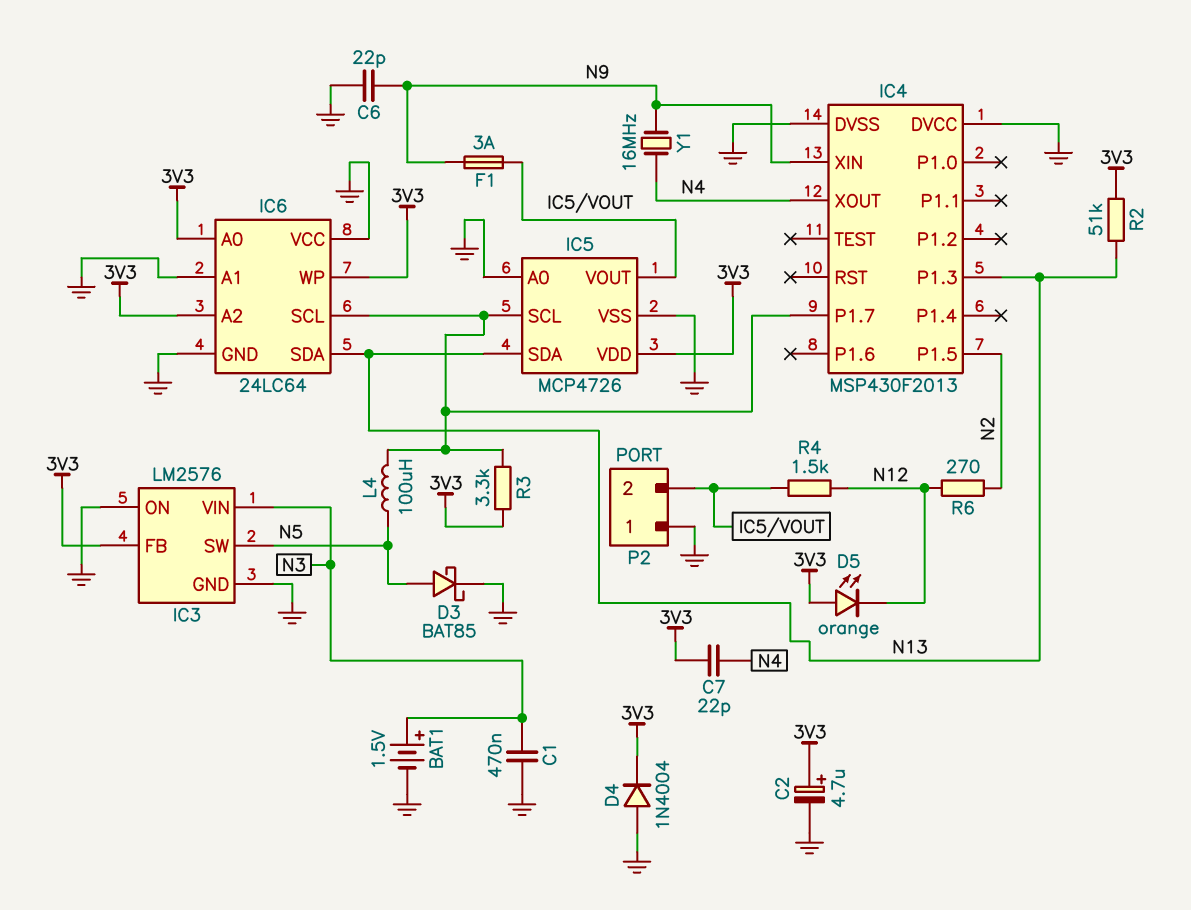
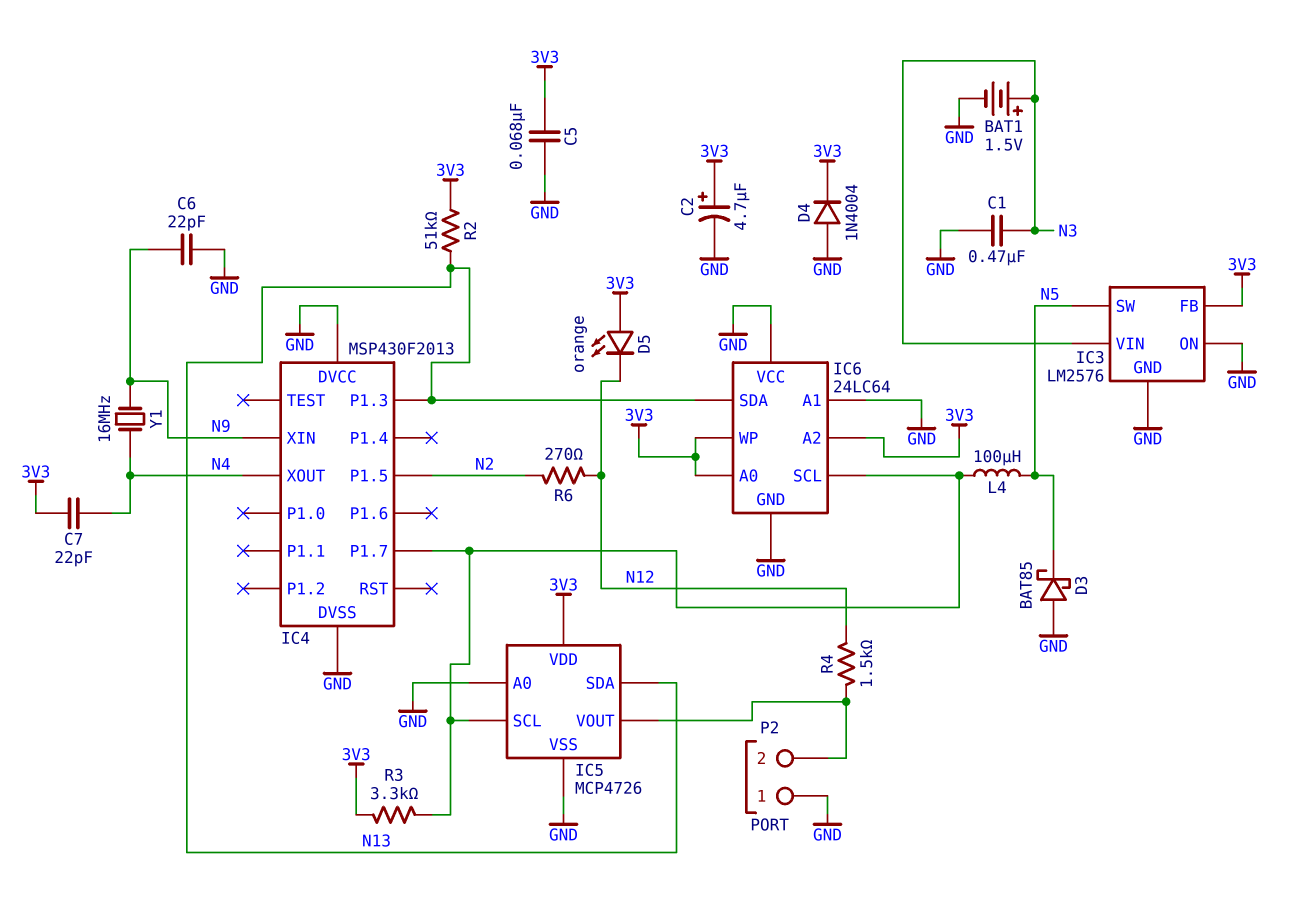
C5: none -> 68nF (3V3, GND)
D3: schottky BAT85 (A N5, K GND) -> schottky BAT85 (A GND, K N5)
F1: 3A (IC5/VOUT, N9) -> none

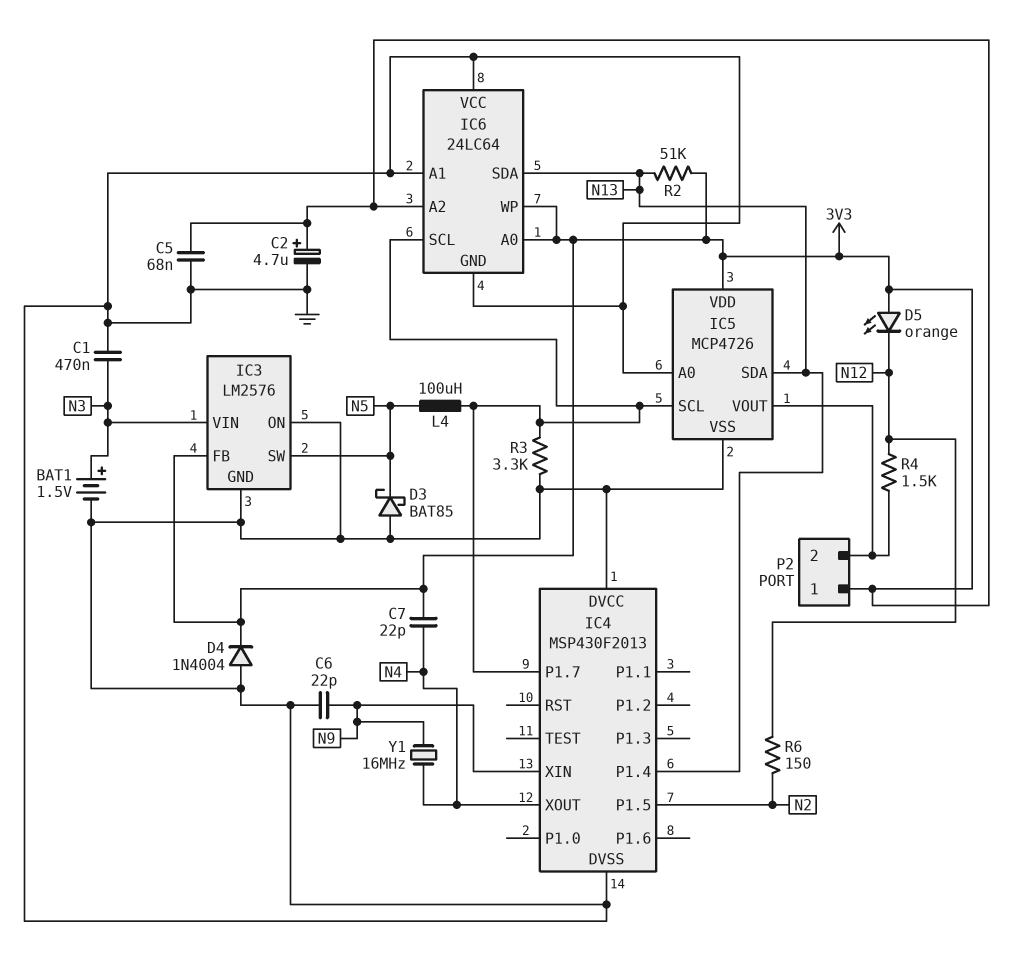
IC4 pin P1.3: N13 -> none
IC4 pin P1.4: none -> N13
P2 pin 1: GND -> 3V3
R3: 3.3k (3V3, IC4/P1.7) -> 3.3k (GND, IC4/P1.7)
R6: 270 (N2, N12) -> 150 (N2, N12)

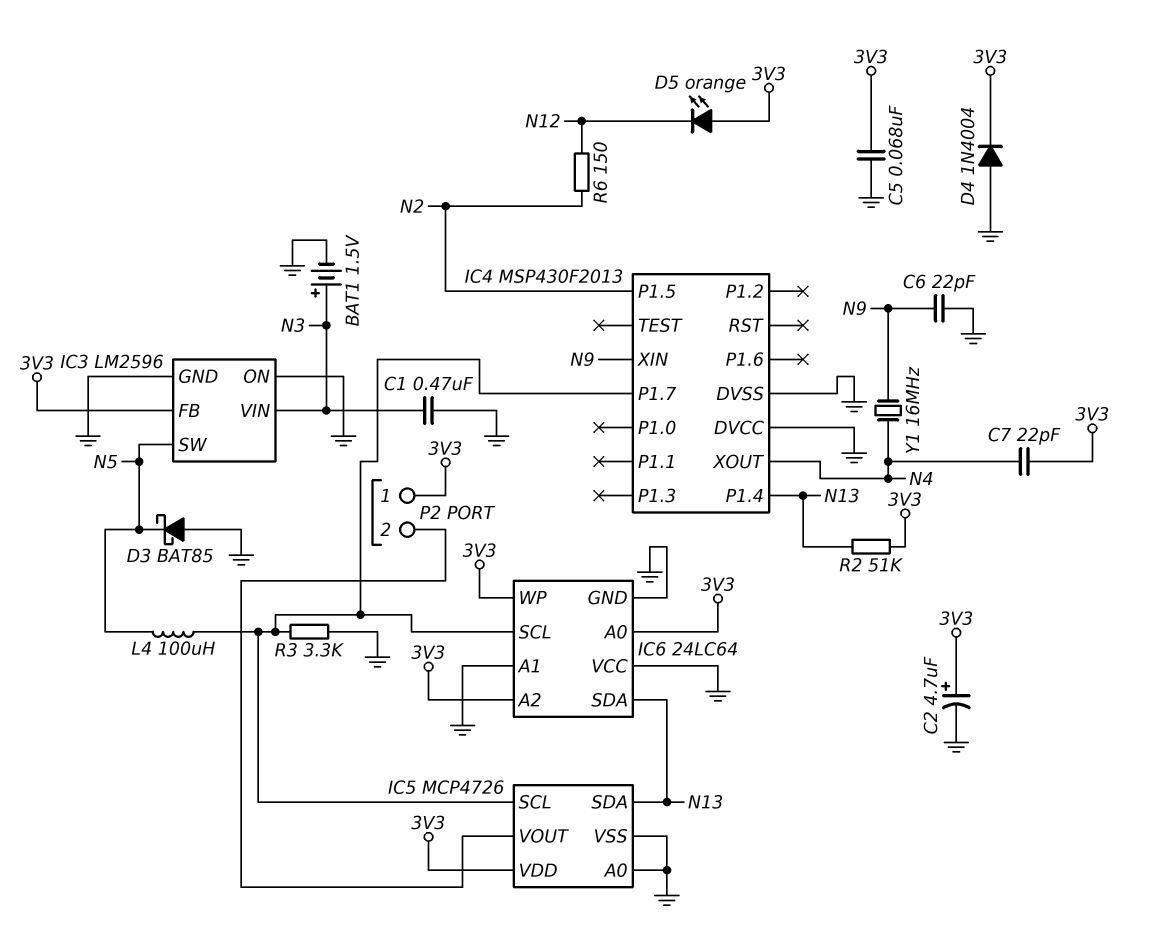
IC3: LM2576 -> LM2596
R4: 1.5k (IC5/VOUT, N12) -> none

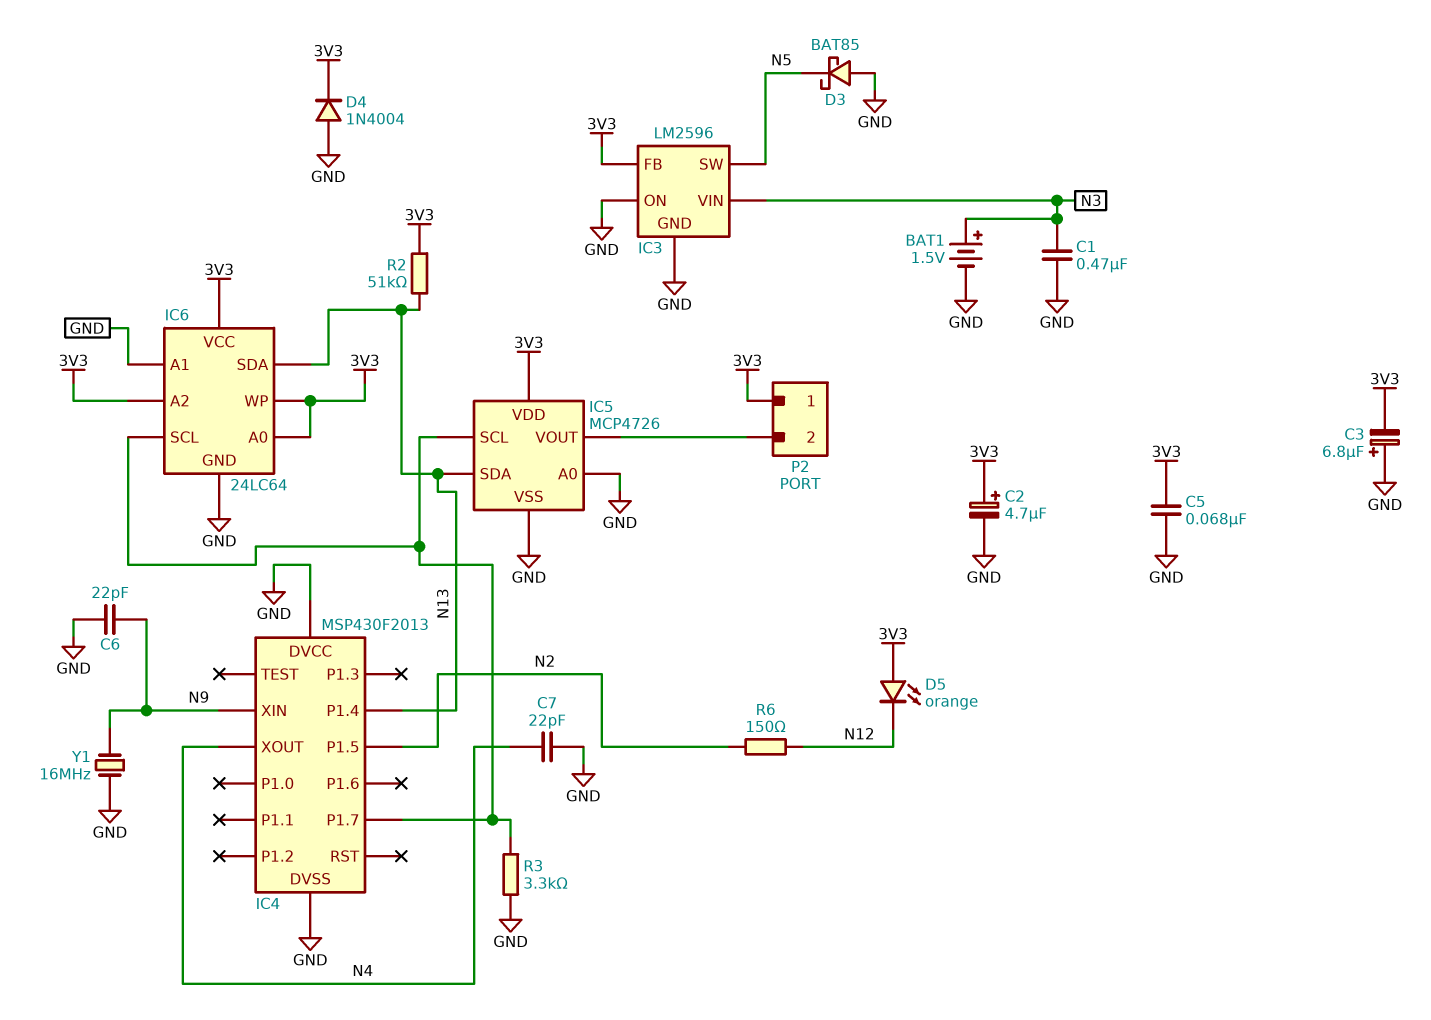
C3: none -> 6.8uF (plus GND, minus 3V3)
C7: 22pF (3V3, N4) -> 22pF (GND, N4)
IC6 pin VCC: GND -> 3V3
L4: 100uH (IC4/P1.7, N5) -> none
Y1: 16MHz (N4, N9) -> 16MHz (GND, N9)

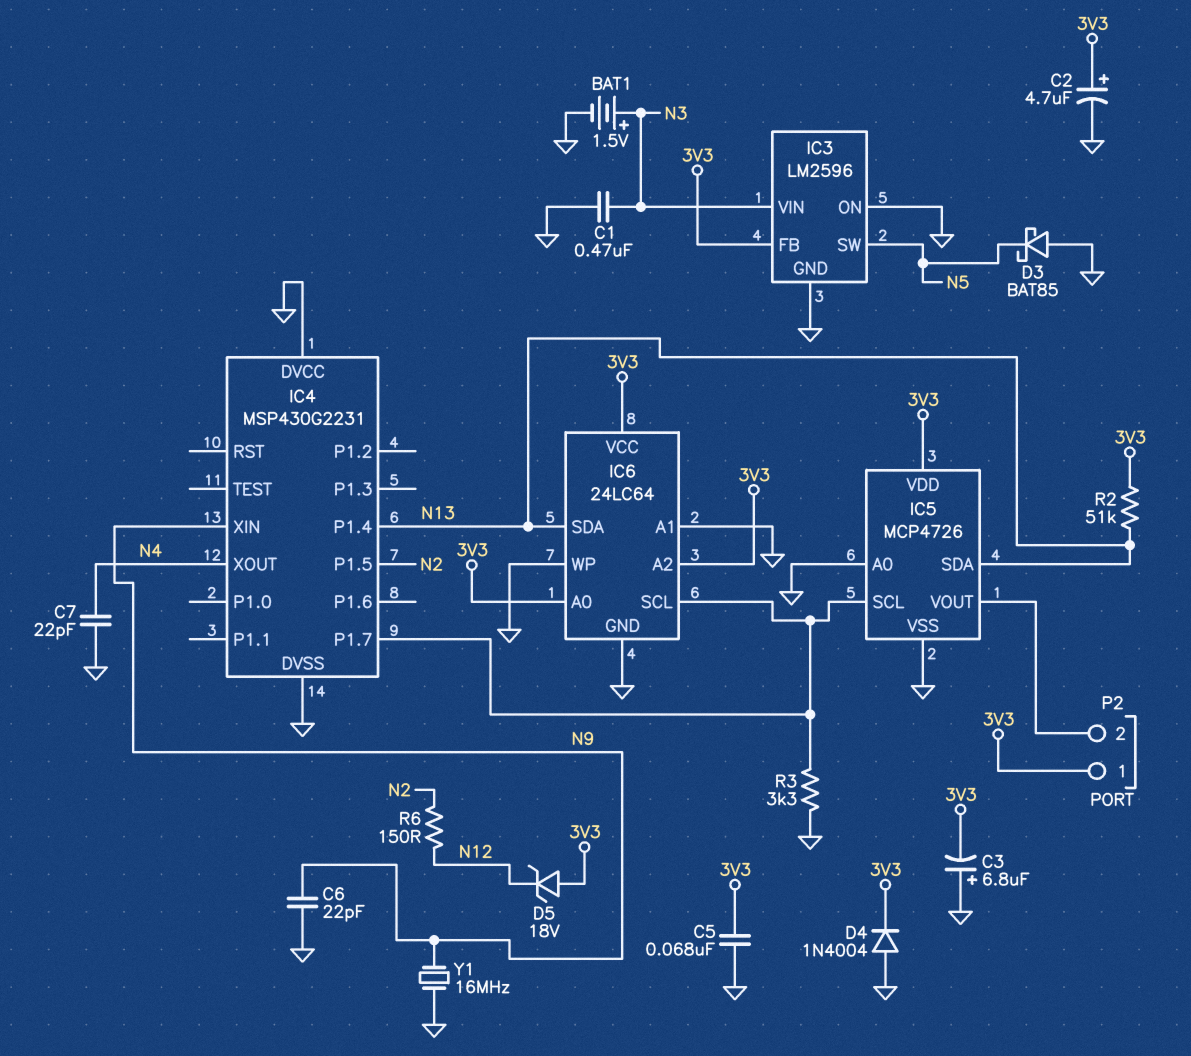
D5: LED orange (A 3V3, K N12) -> zener 18V (A 3V3, K N12)
IC4: MSP430F2013 -> MSP430G2231
IC6 pin WP: 3V3 -> GND

